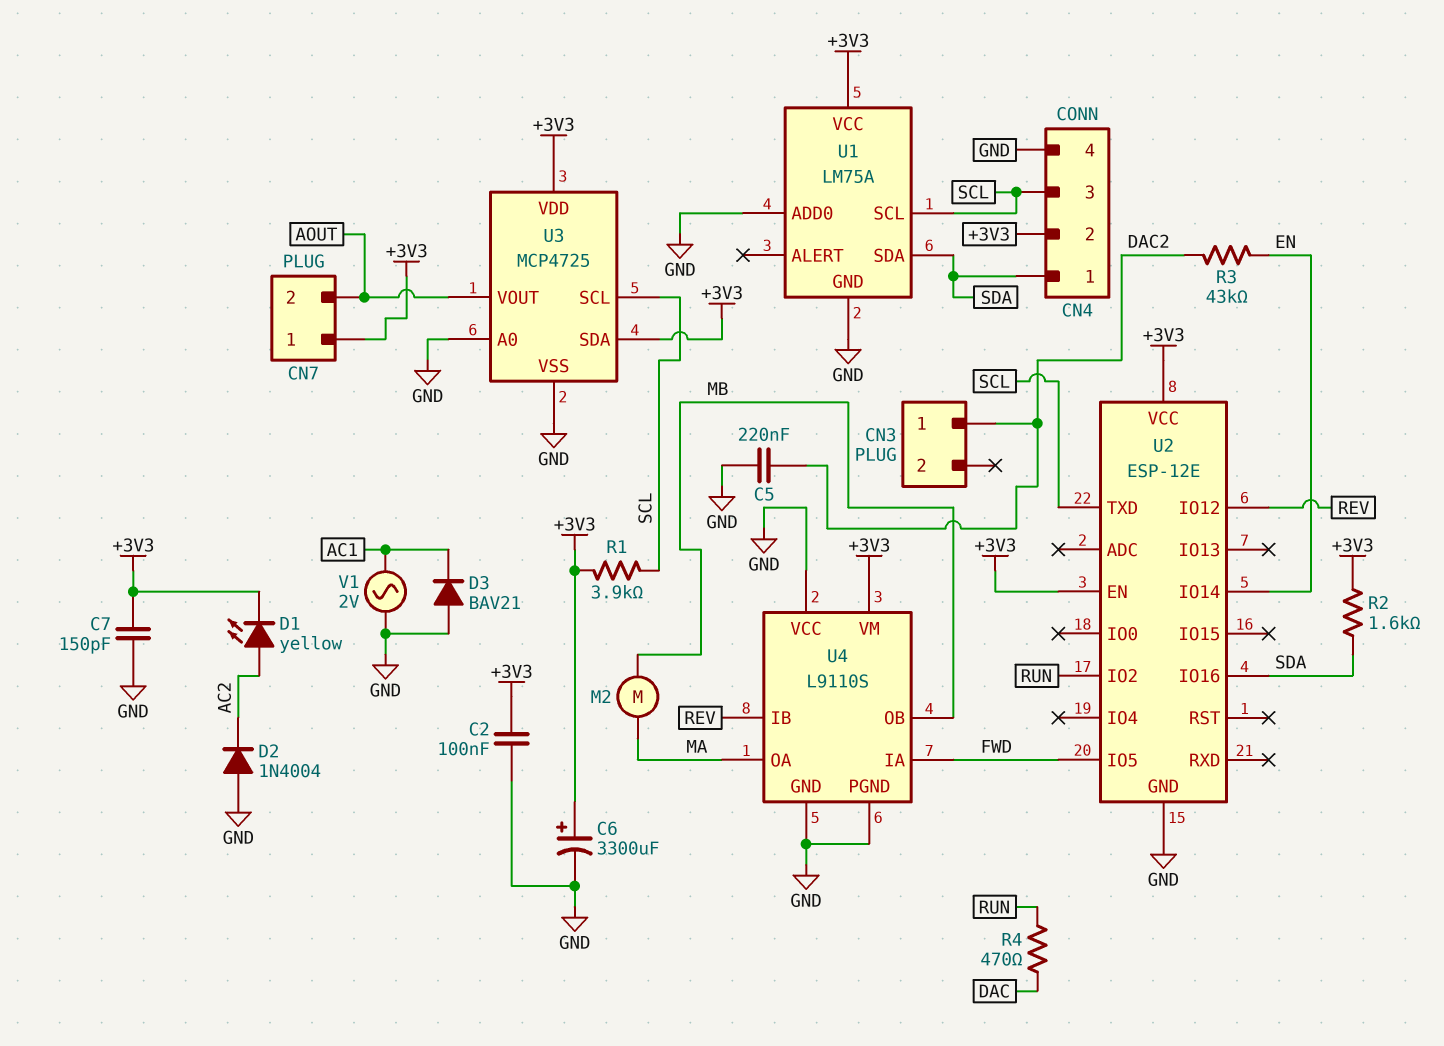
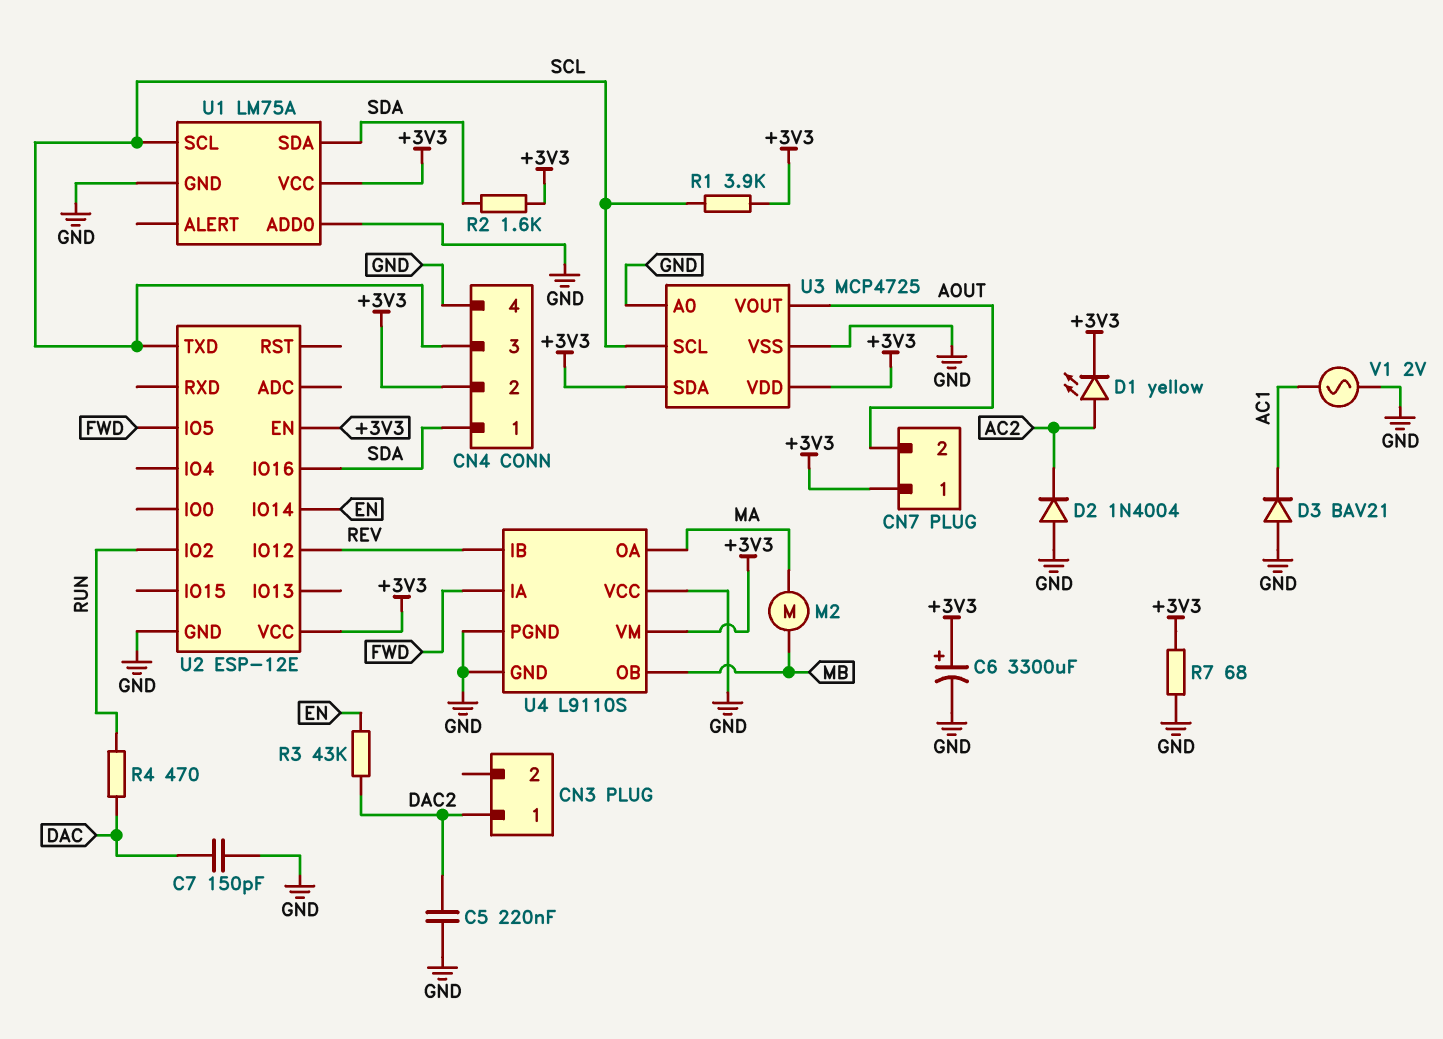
C2: 100nF (+3V3, GND) -> none
C7: 150pF (+3V3, GND) -> 150pF (DAC, GND)
R7: none -> 68 (+3V3, GND)

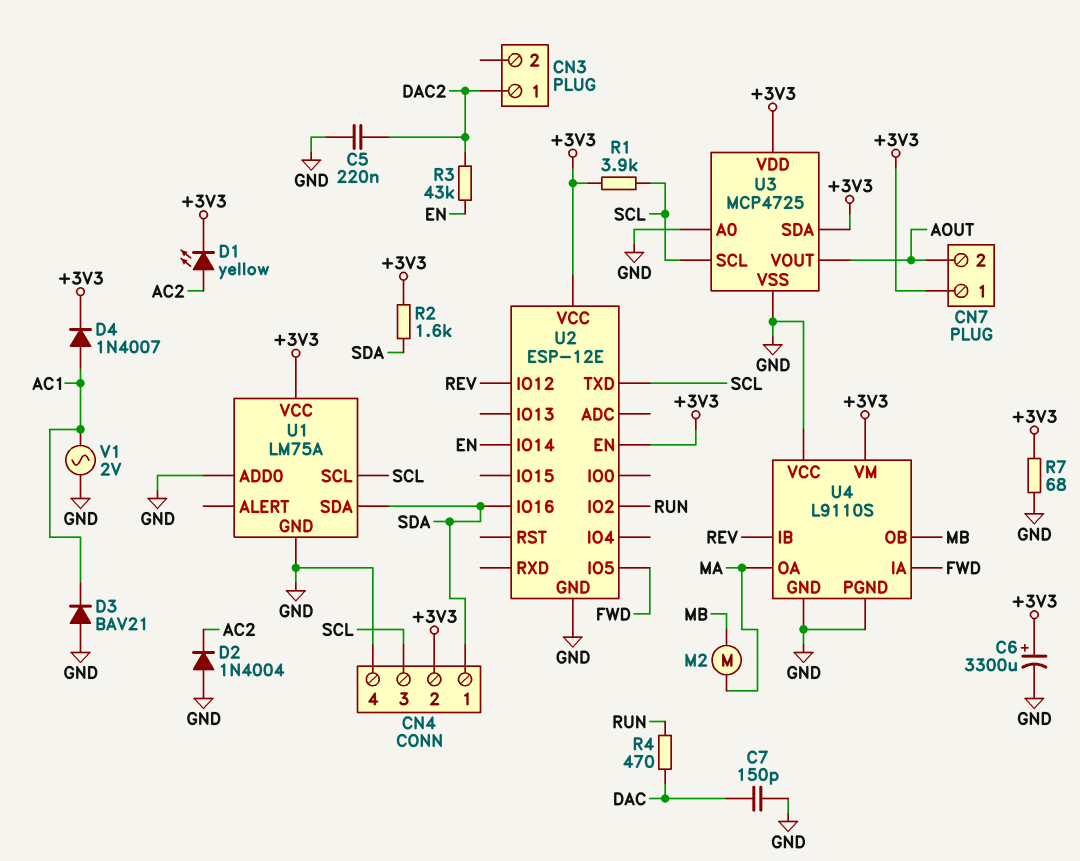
D4: none -> diode 1N4007 (A AC1, K +3V3)

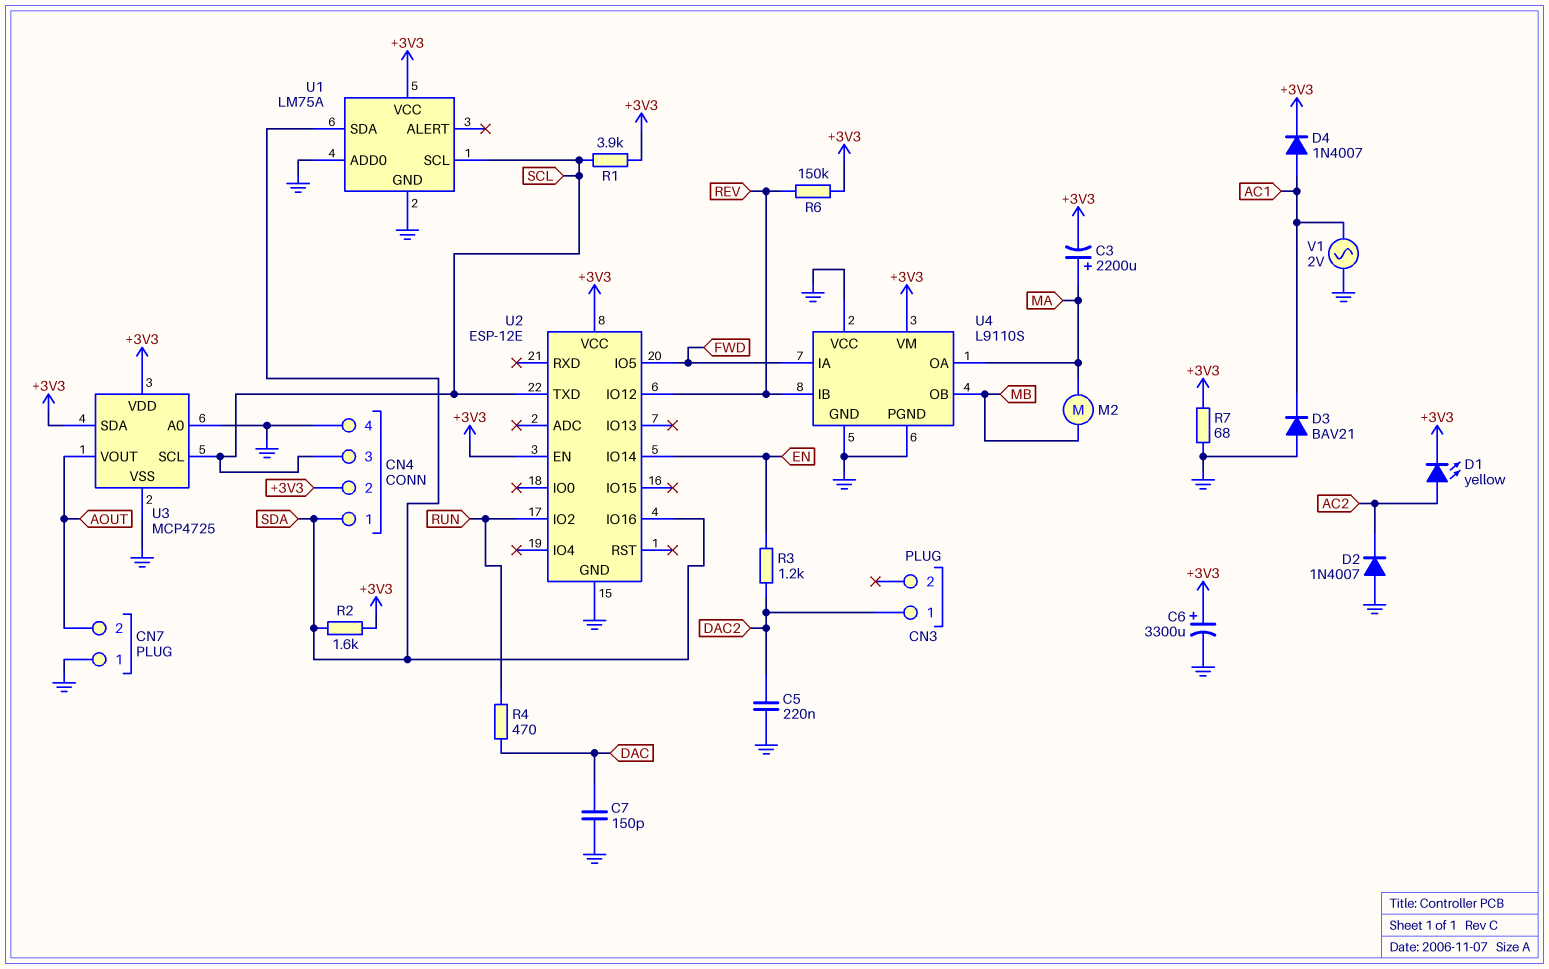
C3: none -> 2200uF (plus MA, minus +3V3)
CN7 pin 1: +3V3 -> GND
D2: diode 1N4004 (A GND, K AC2) -> diode 1N4007 (A GND, K AC2)
R3: 43k (DAC2, EN) -> 1.2k (DAC2, EN)
R6: none -> 150k (+3V3, REV)

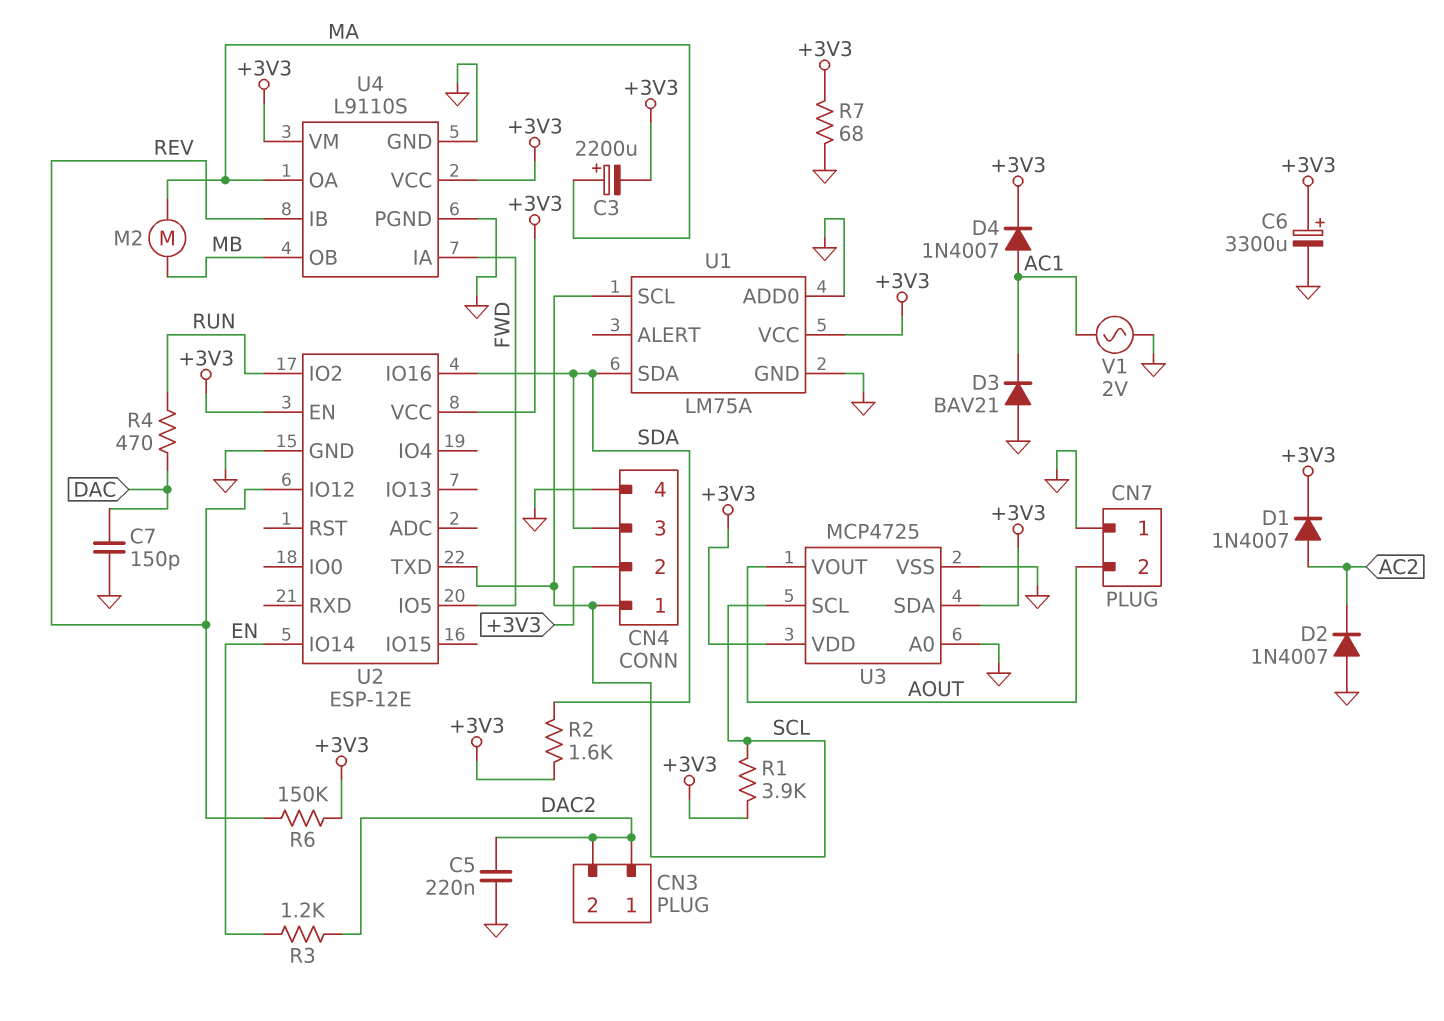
CN3 pin 2: none -> DAC2
CN4 pin 1: SDA -> SCL
CN4 pin 3: SCL -> SDA
D1: LED yellow (A AC2, K +3V3) -> diode 1N4007 (A AC2, K +3V3)
U4 pin VCC: GND -> +3V3

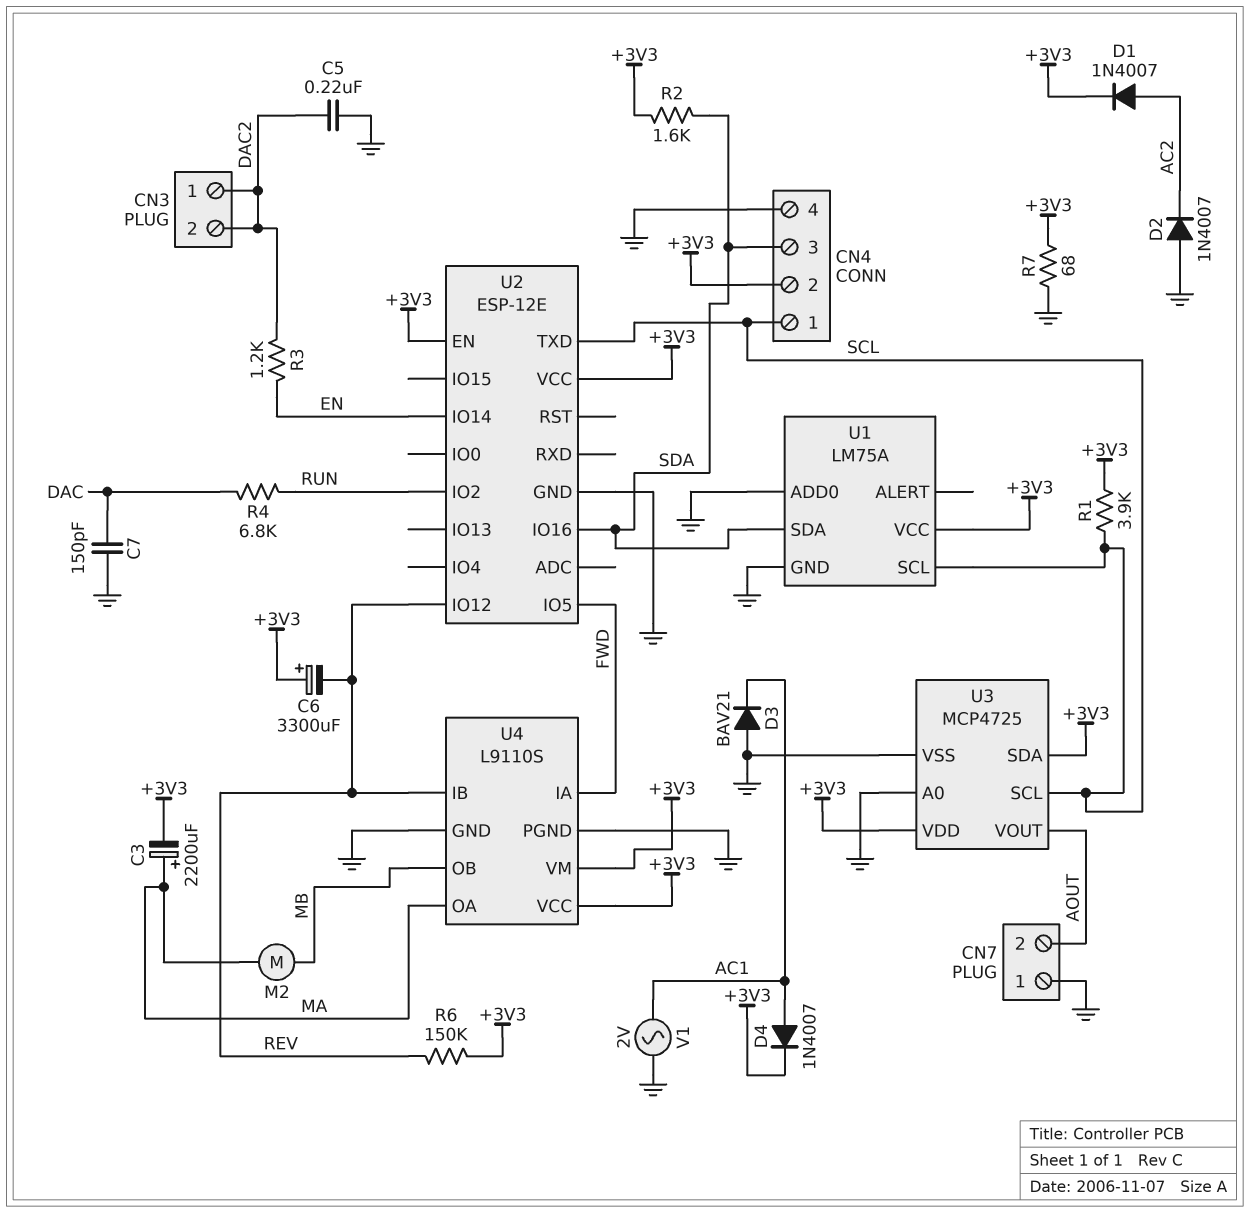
C6: 3300uF (plus +3V3, minus GND) -> 3300uF (plus +3V3, minus REV)
R4: 470 (DAC, RUN) -> 6.8k (DAC, RUN)

